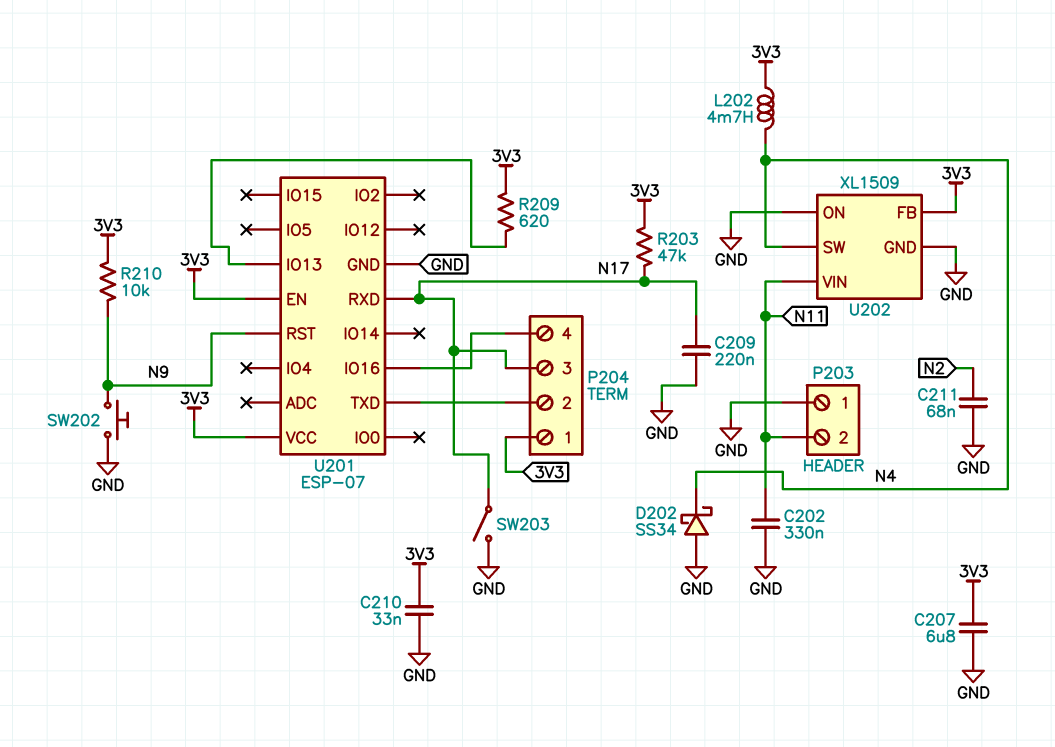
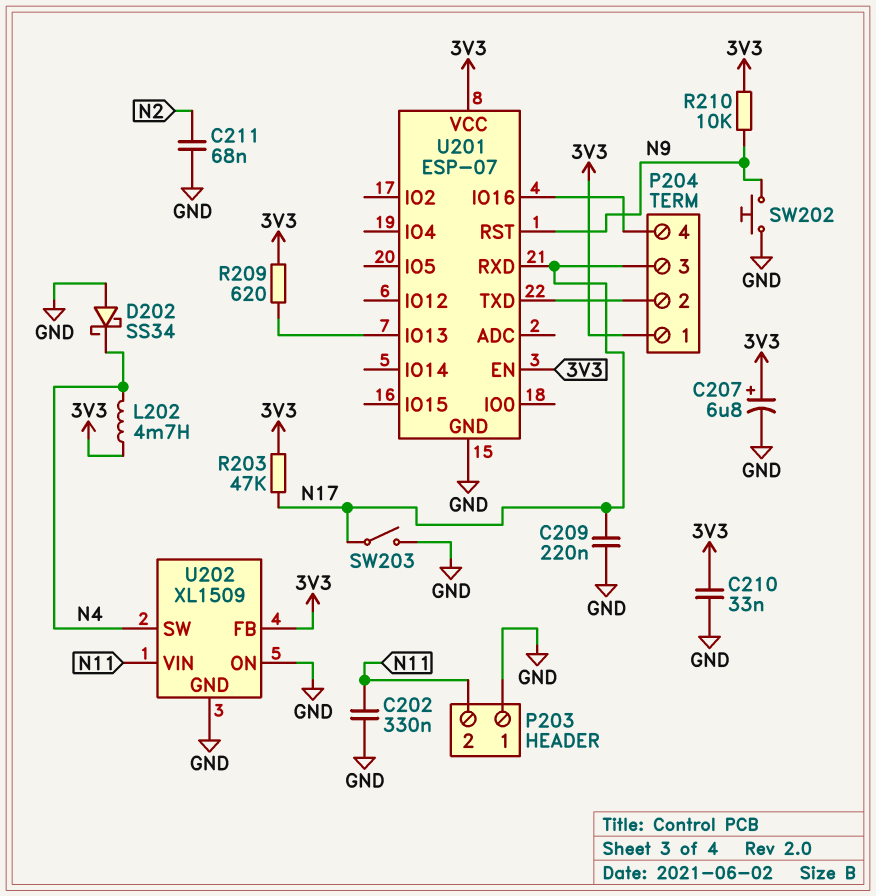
C207: 6.8uF (3V3, GND) -> 6.8uF (plus 3V3, minus GND)

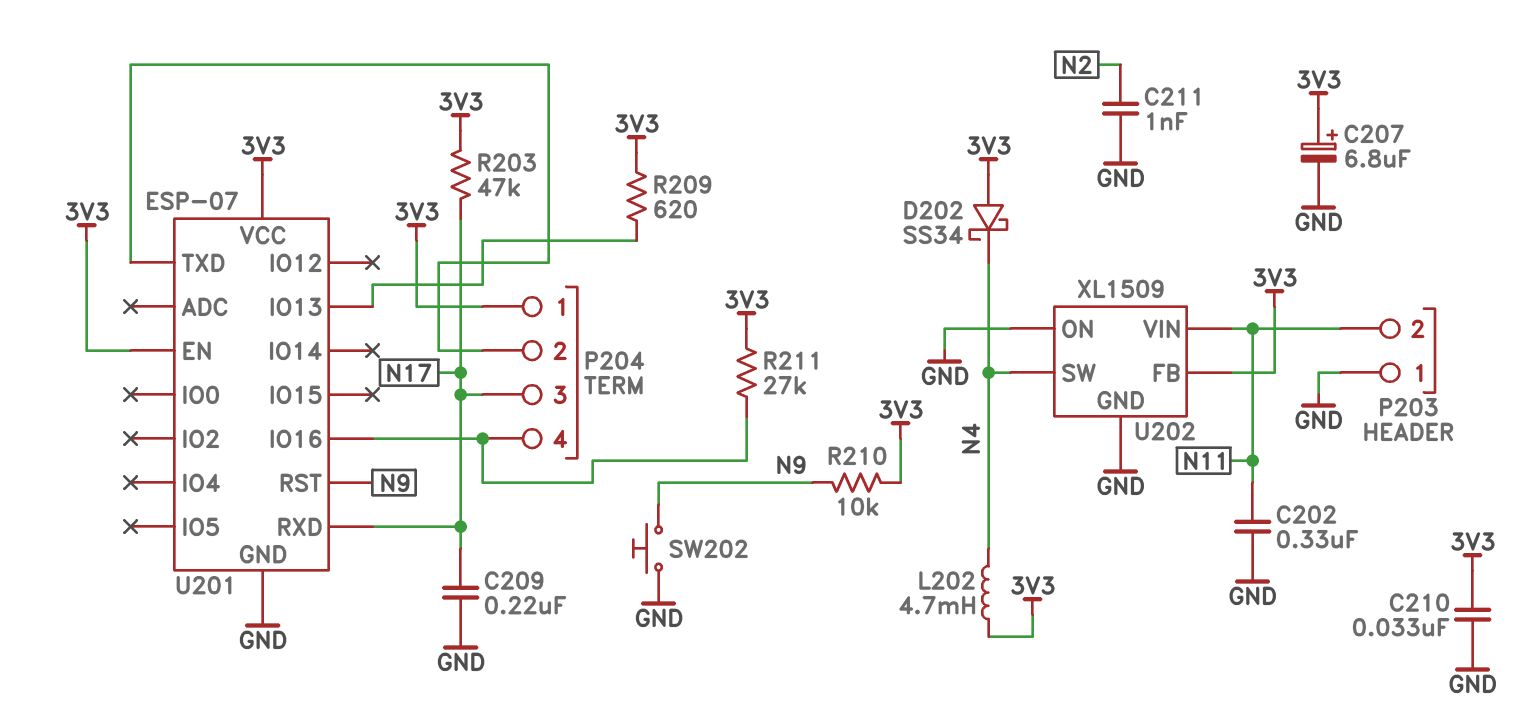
C211: 68nF (GND, N2) -> 1nF (GND, N2)
D202: schottky SS34 (A GND, K N4) -> schottky SS34 (A 3V3, K N4)
R211: none -> 27k (3V3, P204/4)
SW203: switch (GND, N17) -> none

